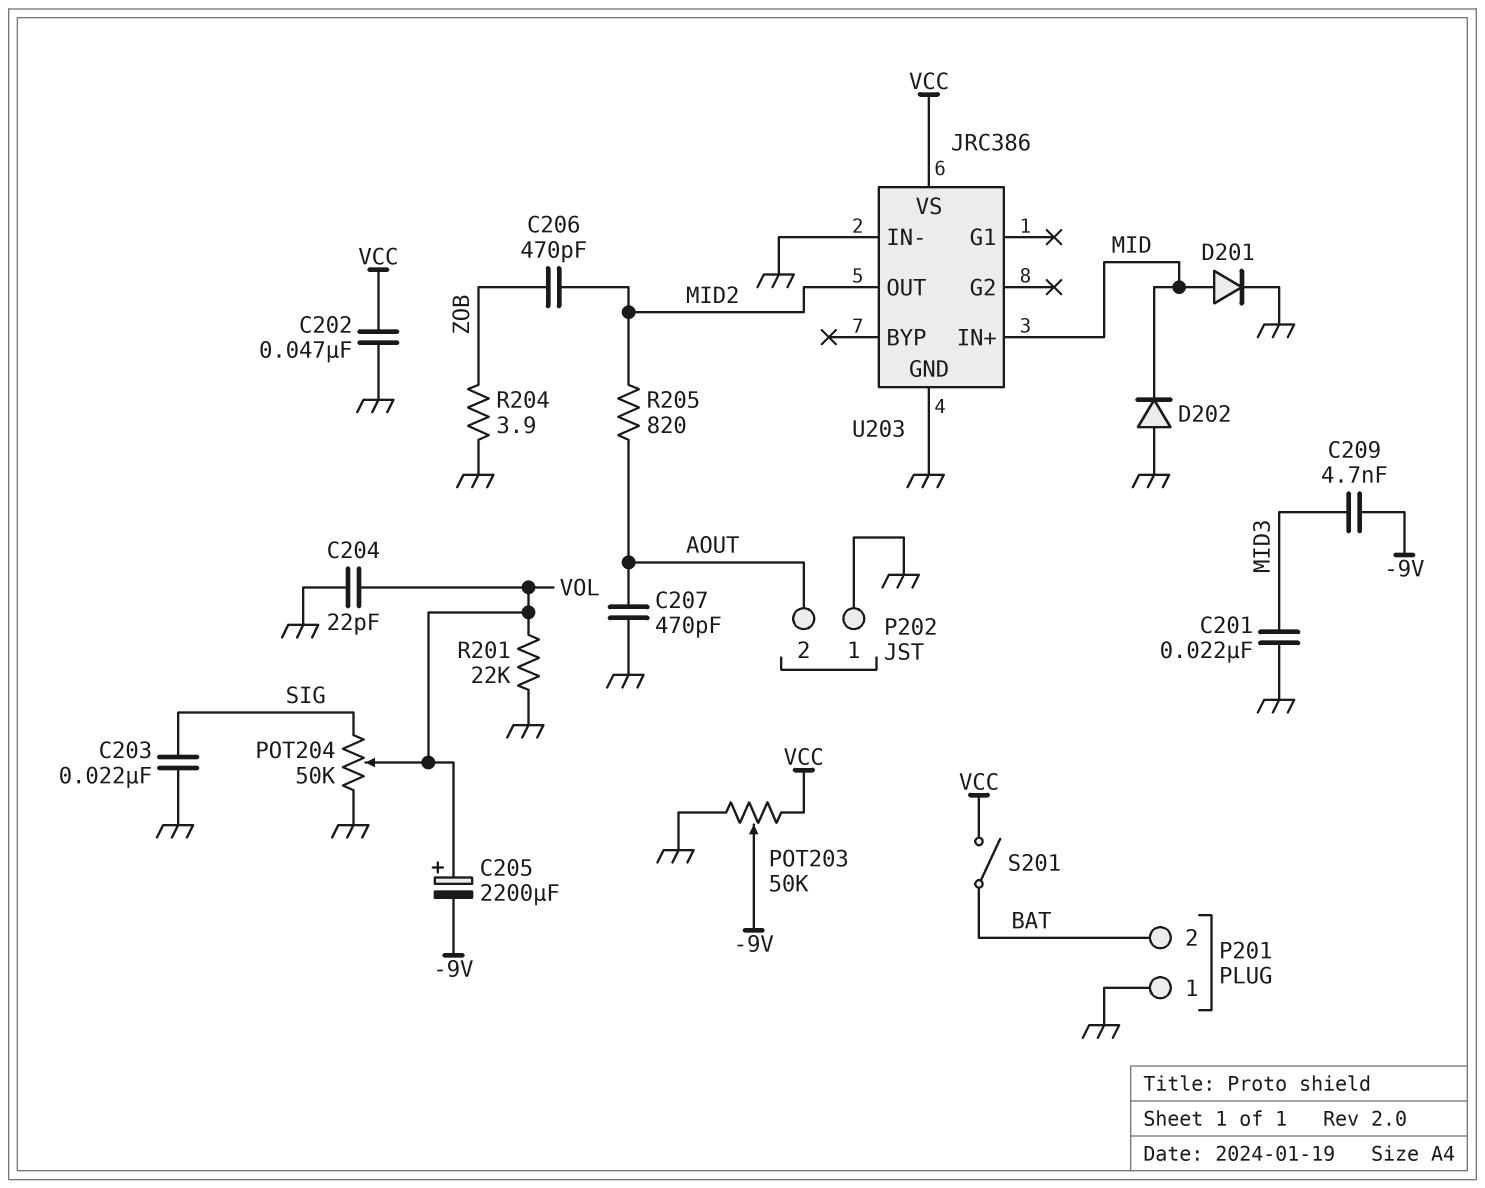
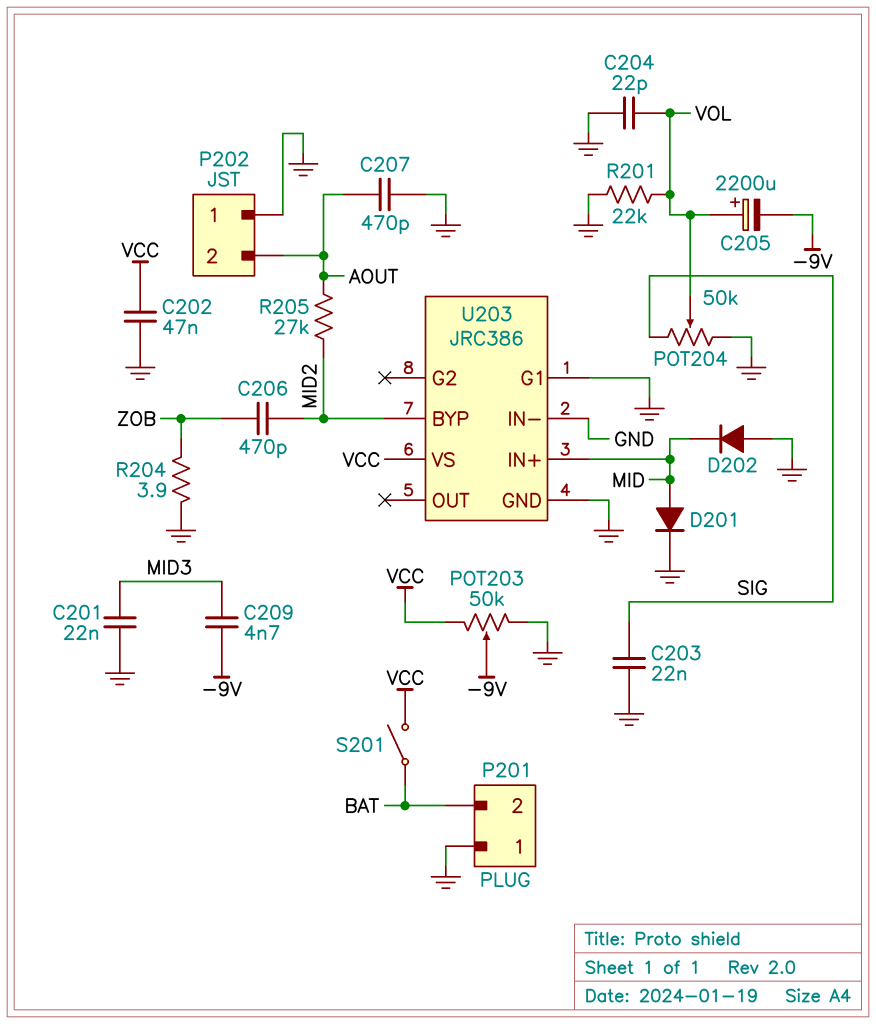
R205: 820 (AOUT, MID2) -> 27k (AOUT, MID2)
U203 pin BYP: none -> MID2
U203 pin G1: none -> GND
U203 pin OUT: MID2 -> none

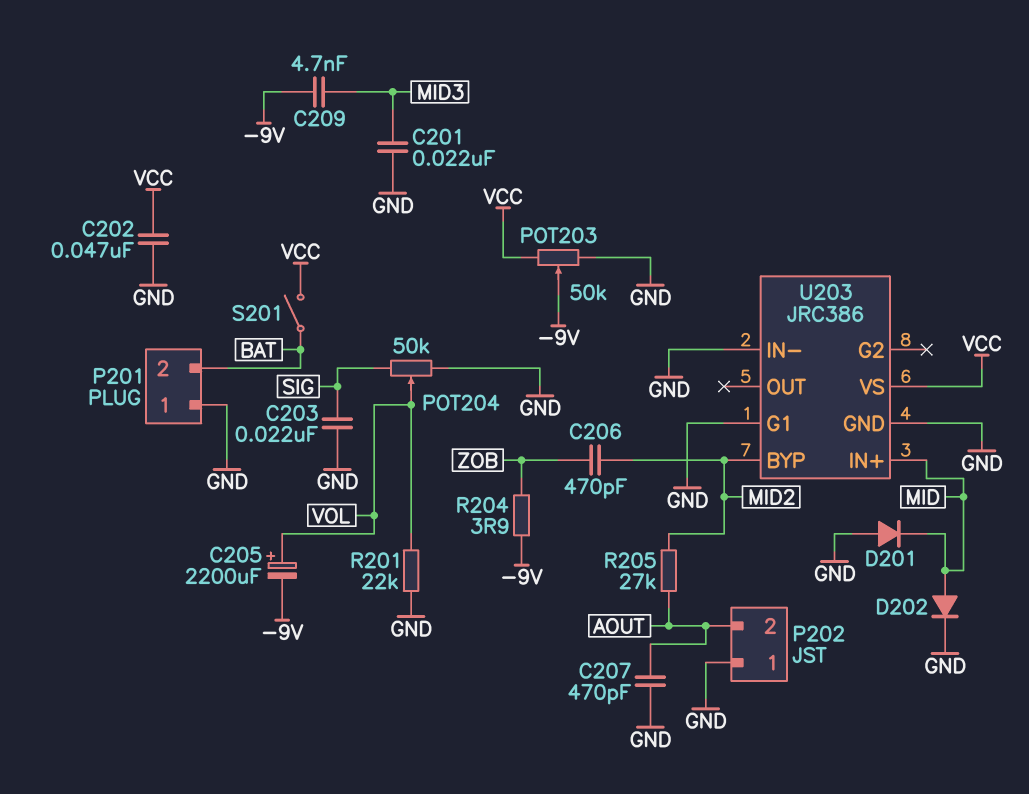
C204: 22pF (GND, VOL) -> none
D201: diode (A MID, K GND) -> diode (A GND, K MID)
D202: diode (A GND, K MID) -> diode (A MID, K GND)
R204: 3.9 (GND, ZOB) -> 3.9 (-9V, ZOB)

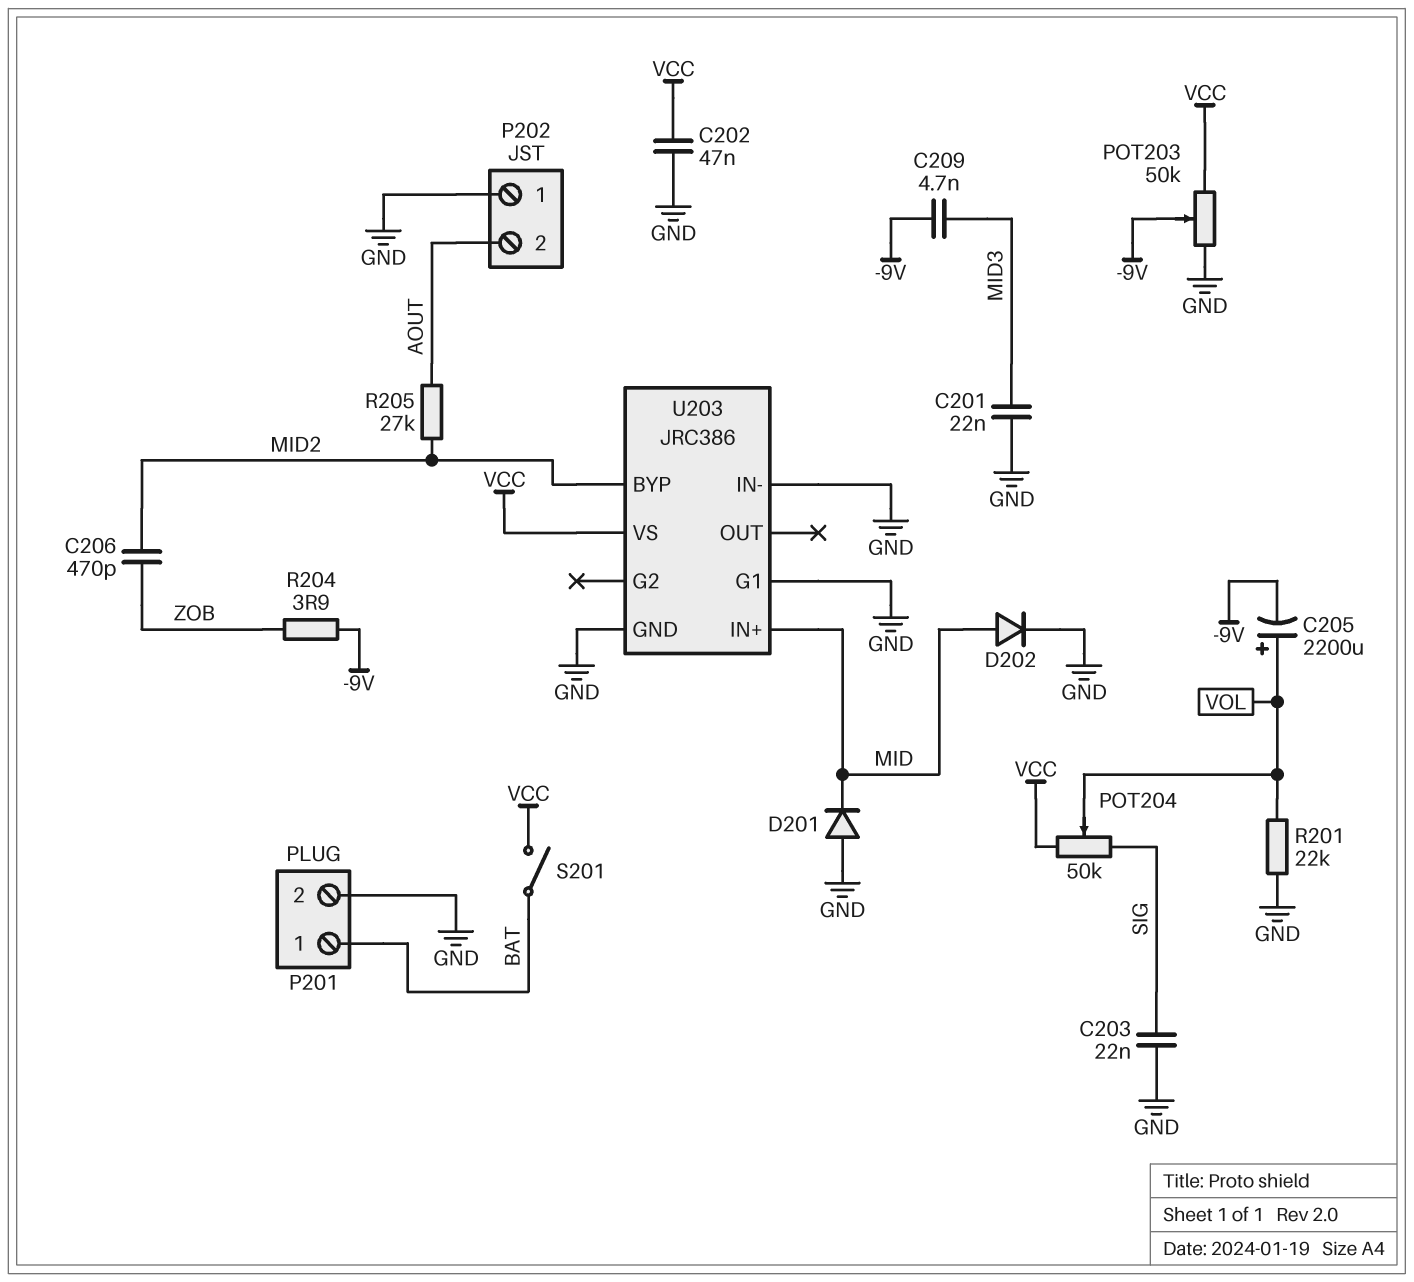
C207: 470pF (AOUT, GND) -> none
P201 pin 1: GND -> BAT
P201 pin 2: BAT -> GND
POT204: 50k (GND, SIG, wiper VOL) -> 50k (SIG, VCC, wiper VOL)

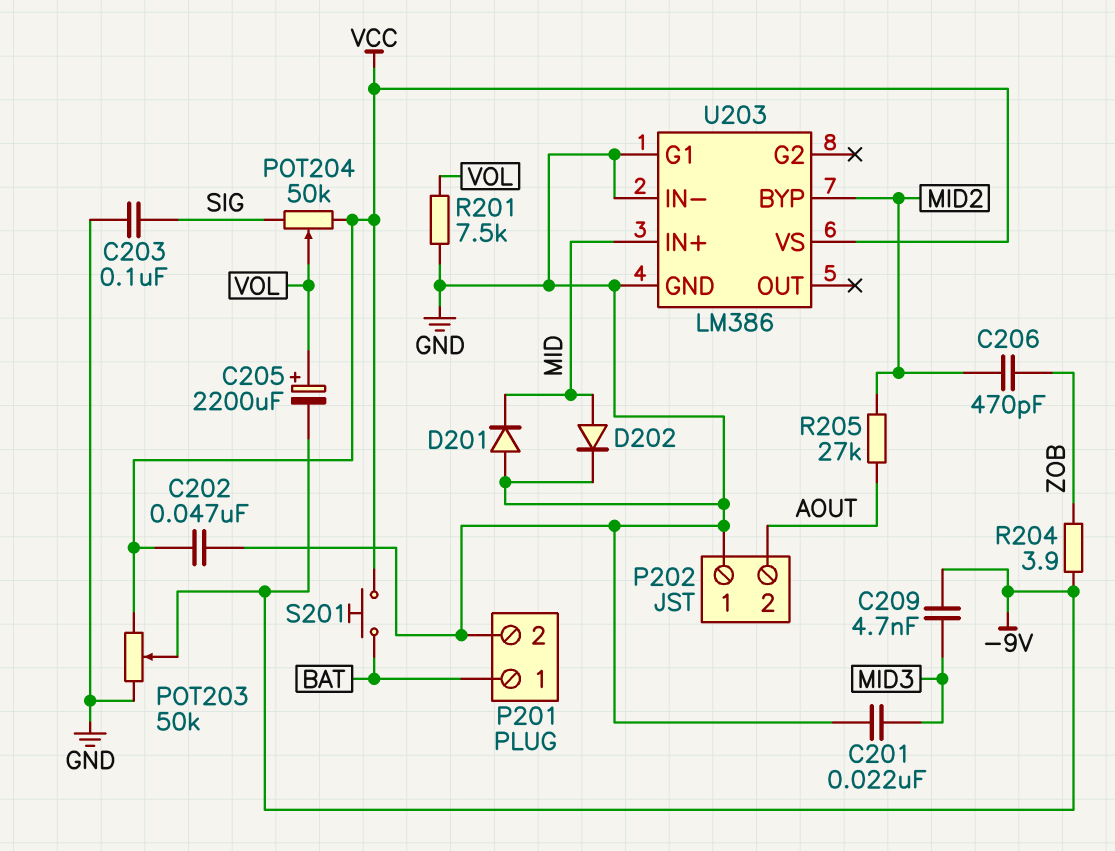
C203: 22nF (GND, SIG) -> 100nF (GND, SIG)
R201: 22k (GND, VOL) -> 7.5k (GND, VOL)
S201: switch (BAT, VCC) -> button (BAT, VCC)
U203: JRC386 -> LM386

